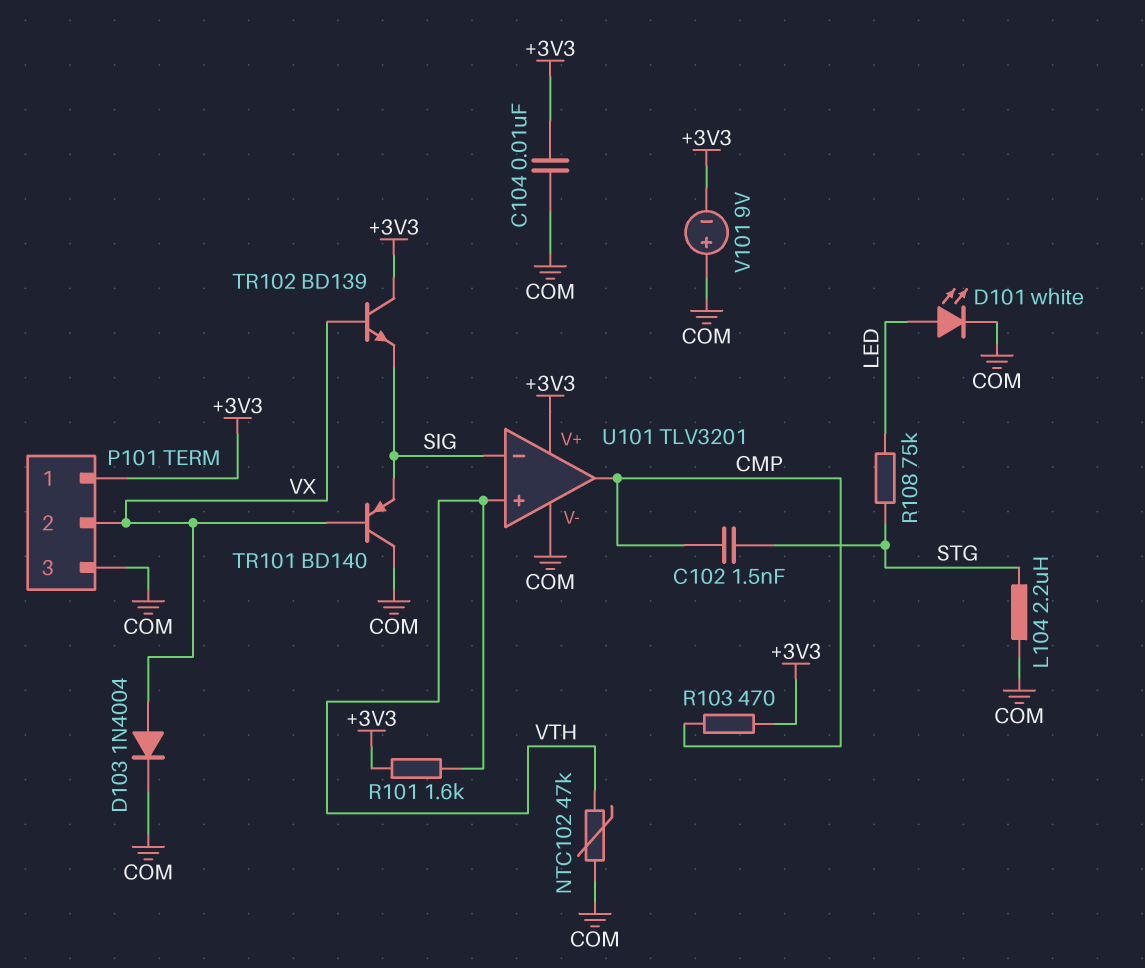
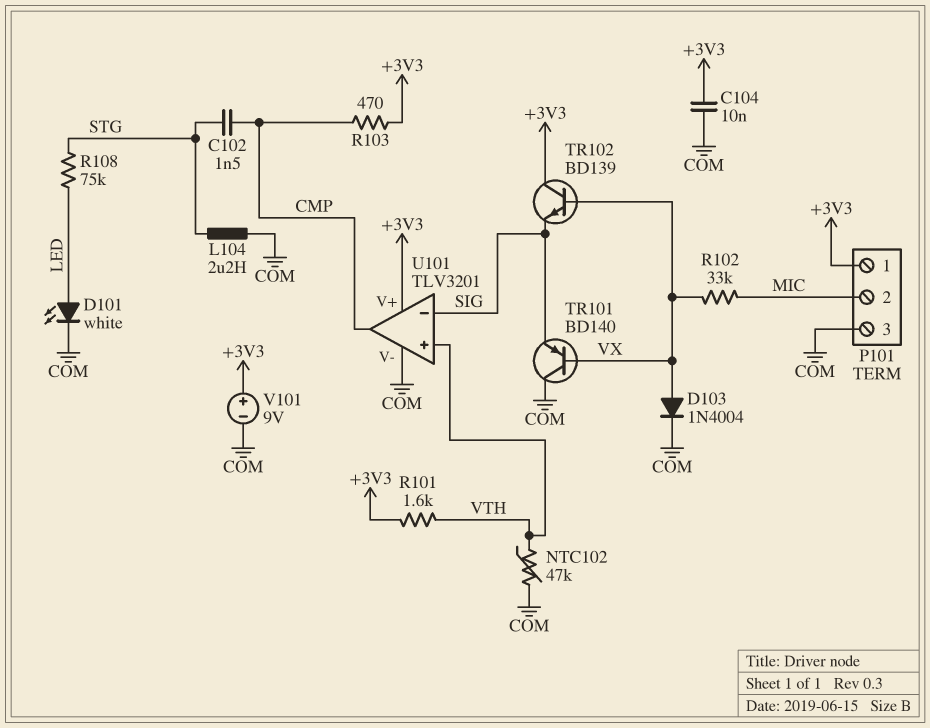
P101 pin 2: VX -> MIC
R102: none -> 33k (MIC, VX)
V101: 9V (plus COM, minus +3V3) -> 9V (plus +3V3, minus COM)

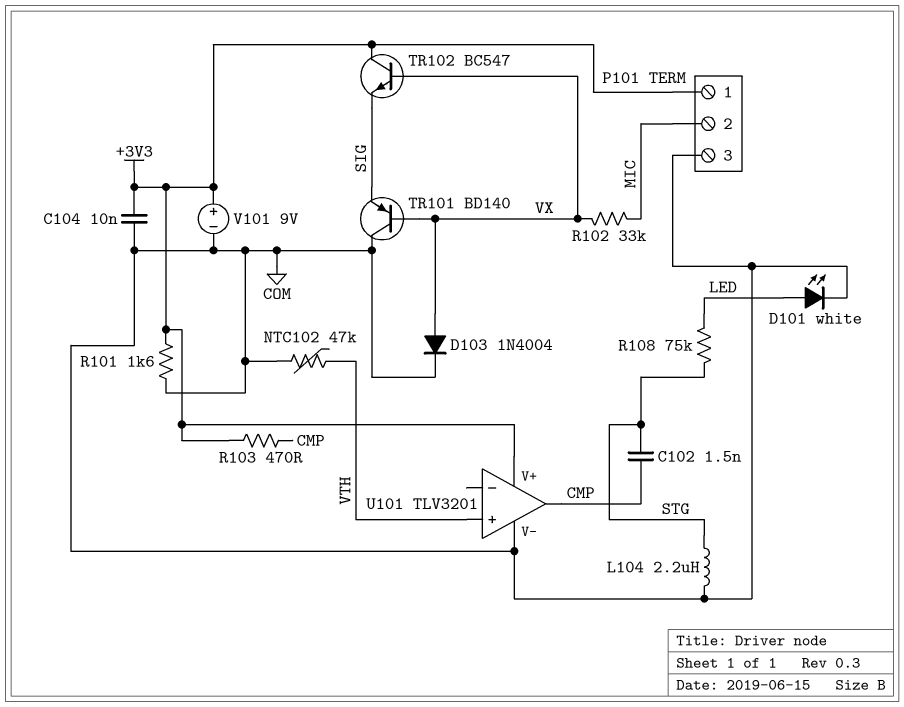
R101: 1.6k (+3V3, VTH) -> 1.6k (+3V3, COM)
TR102: NPN BD139 (B VX, C +3V3, E SIG) -> NPN BC547 (B VX, C +3V3, E SIG)
U101 pin in-: SIG -> none

